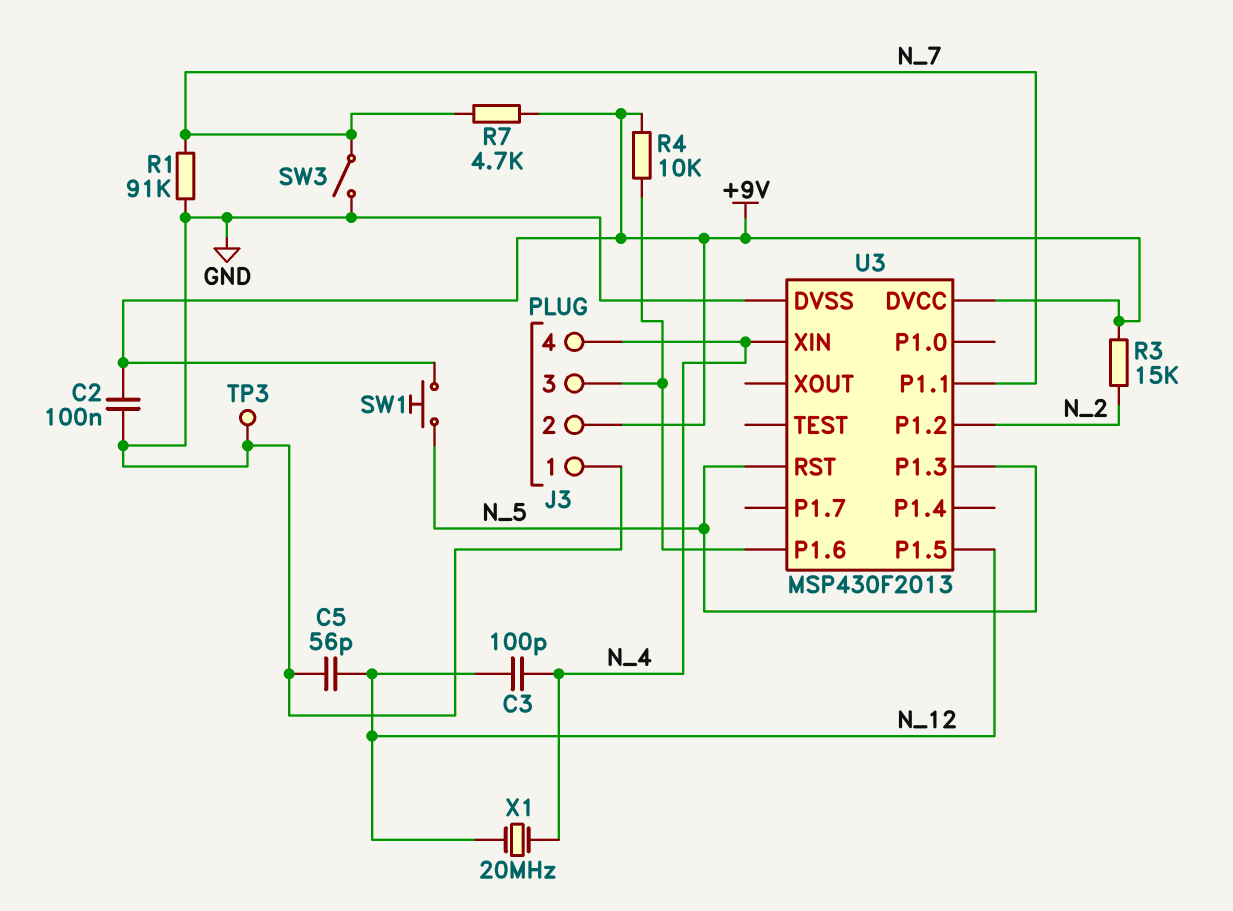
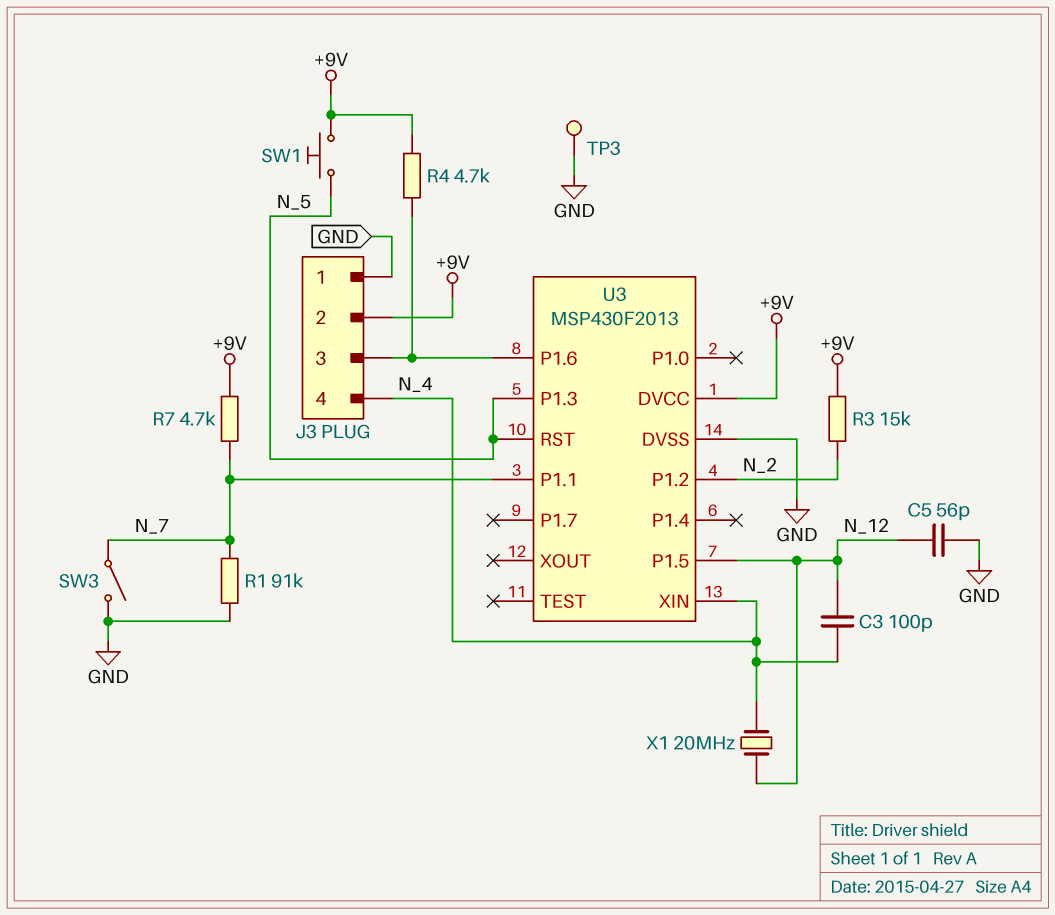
C2: 100nF (+9V, GND) -> none
R4: 10k (+9V, J3/3) -> 4.7k (+9V, J3/3)

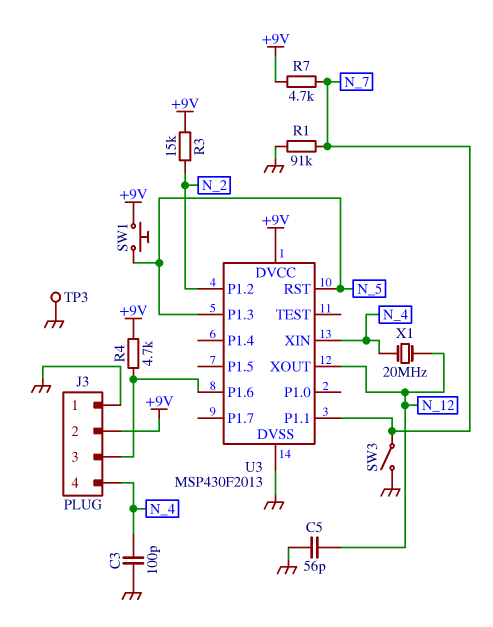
C3: 100pF (N_4, N_12) -> 100pF (GND, N_4)
U3 pin P1.5: N_12 -> none
U3 pin XOUT: none -> N_12

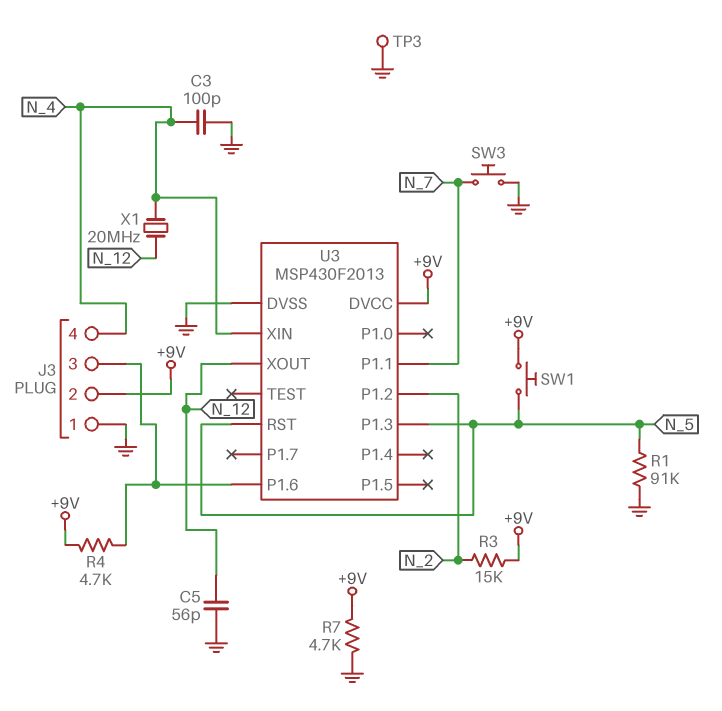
R1: 91k (GND, N_7) -> 91k (GND, N_5)
R7: 4.7k (+9V, N_7) -> 4.7k (+9V, GND)
SW3: switch (GND, N_7) -> button (GND, N_7)

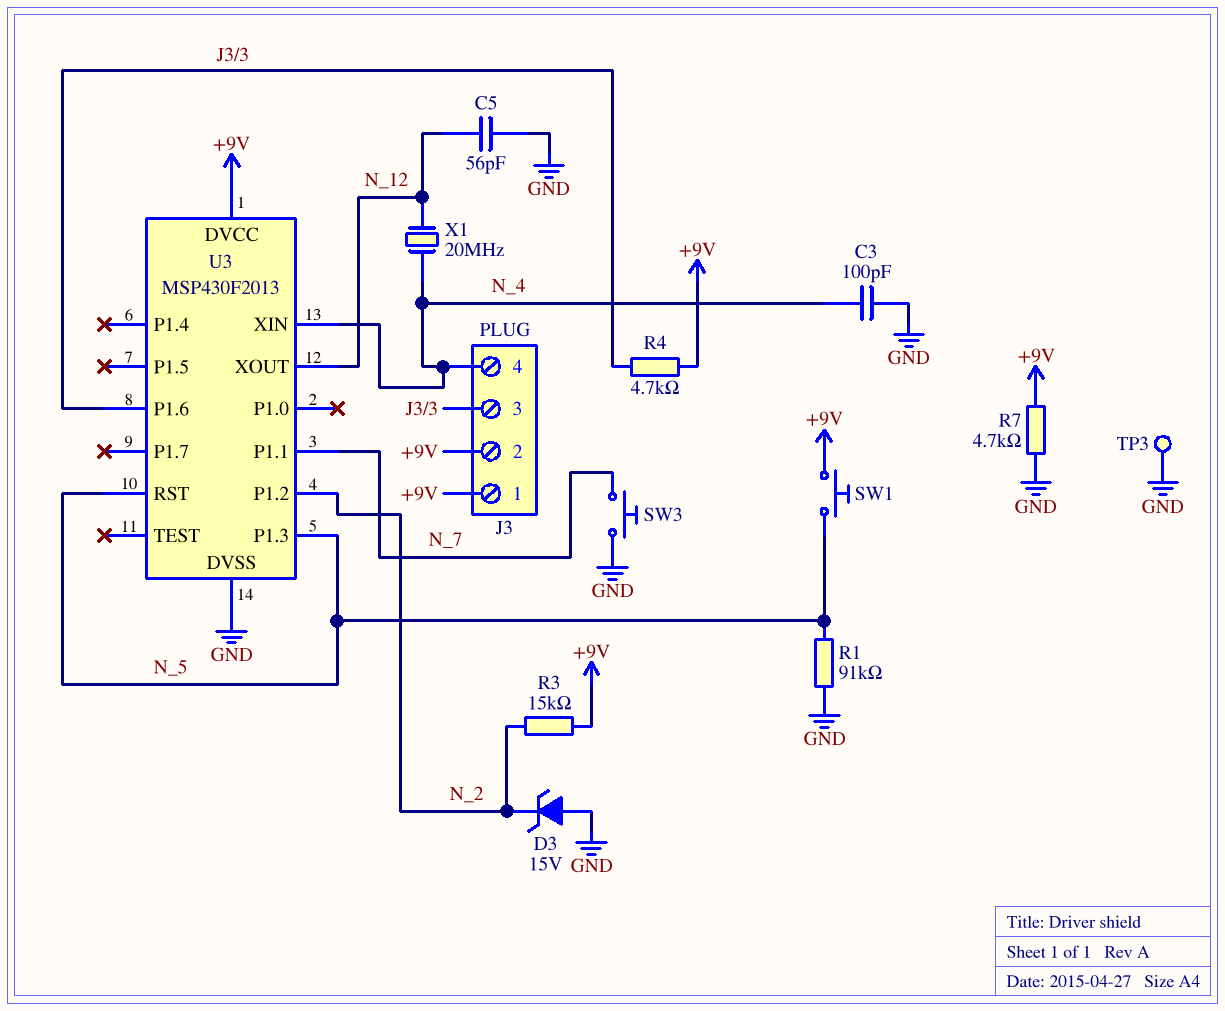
D3: none -> zener 15V (A GND, K N_2)
J3 pin 1: GND -> +9V

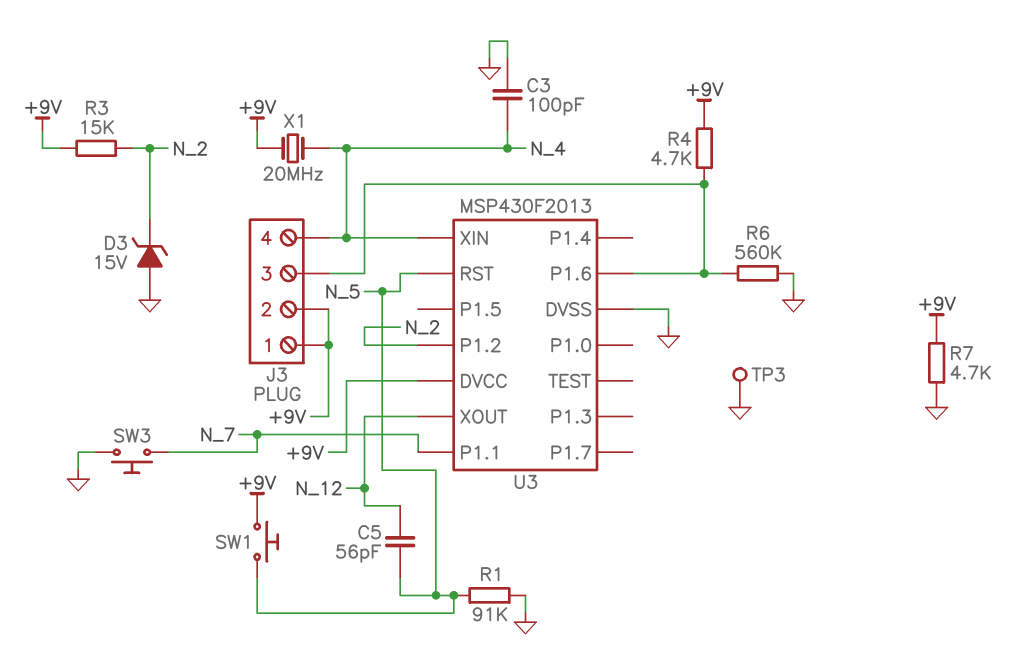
C5: 56pF (GND, N_12) -> 56pF (N_5, N_12)
R6: none -> 560k (GND, J3/3)
U3 pin P1.3: N_5 -> none
X1: 20MHz (N_4, N_12) -> 20MHz (+9V, N_4)

